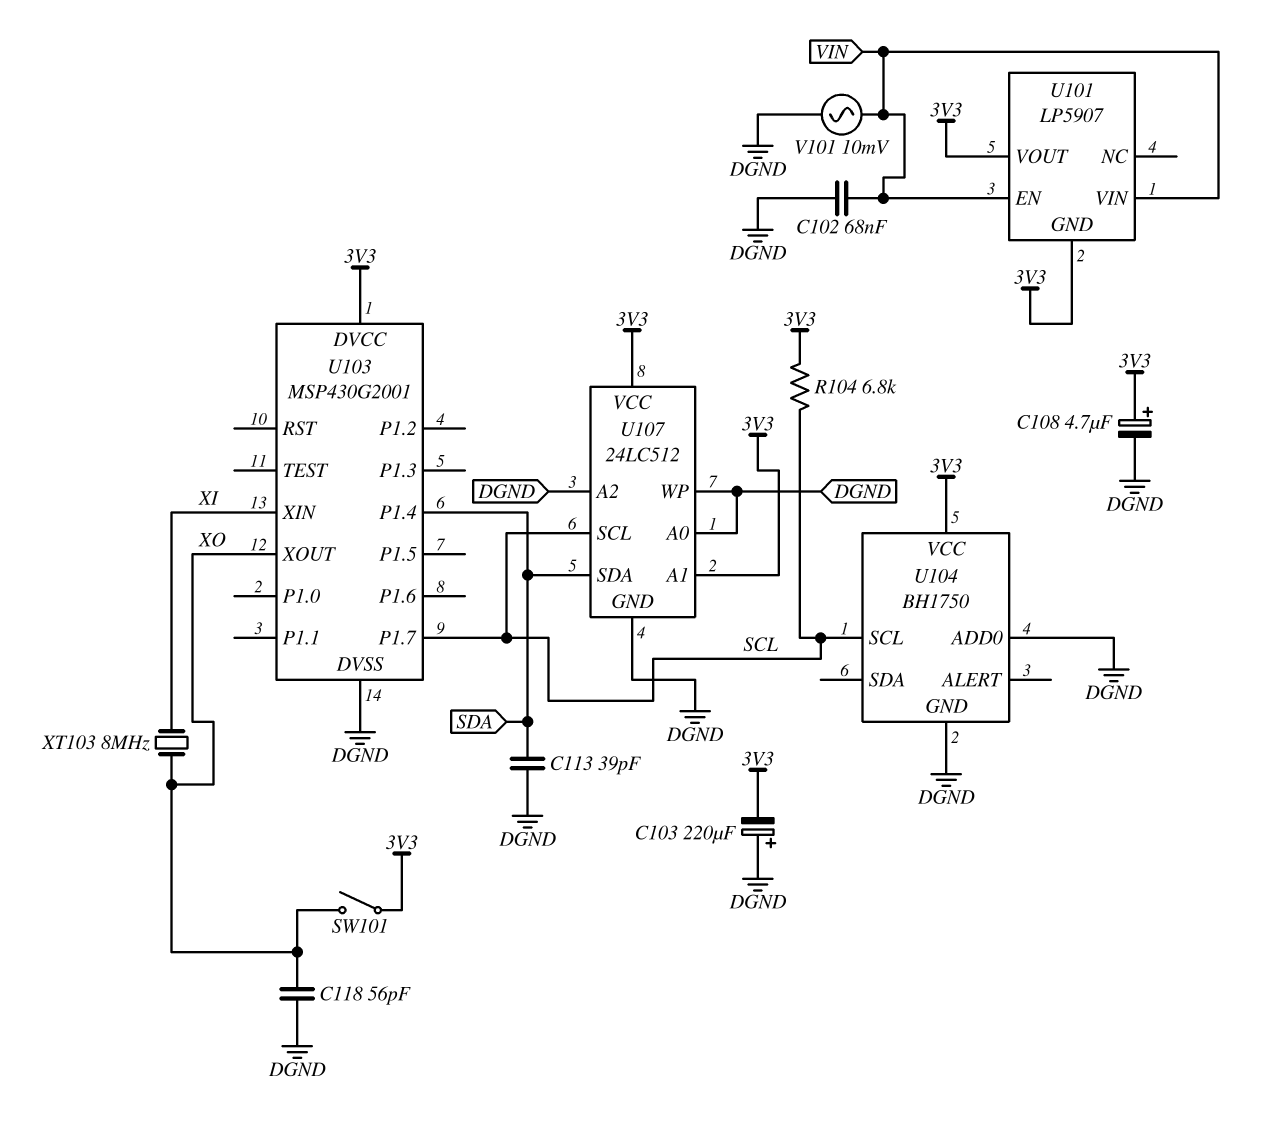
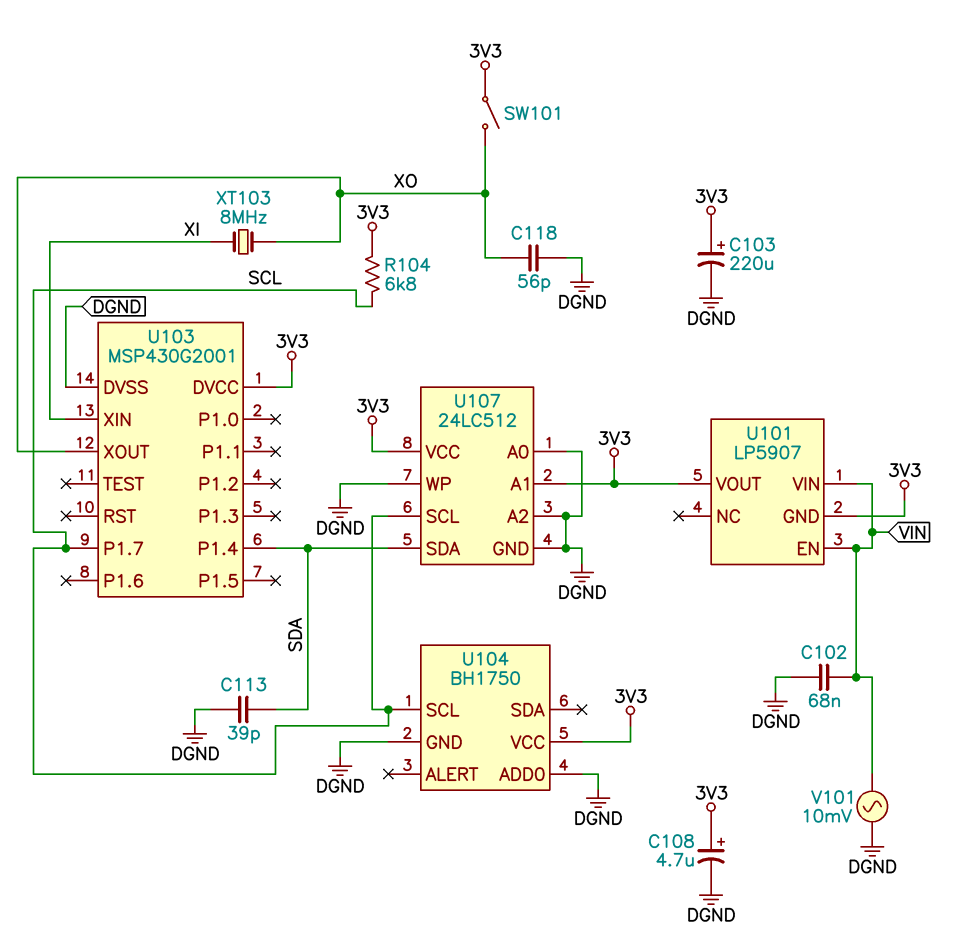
C103: 220uF (plus DGND, minus 3V3) -> 220uF (plus 3V3, minus DGND)

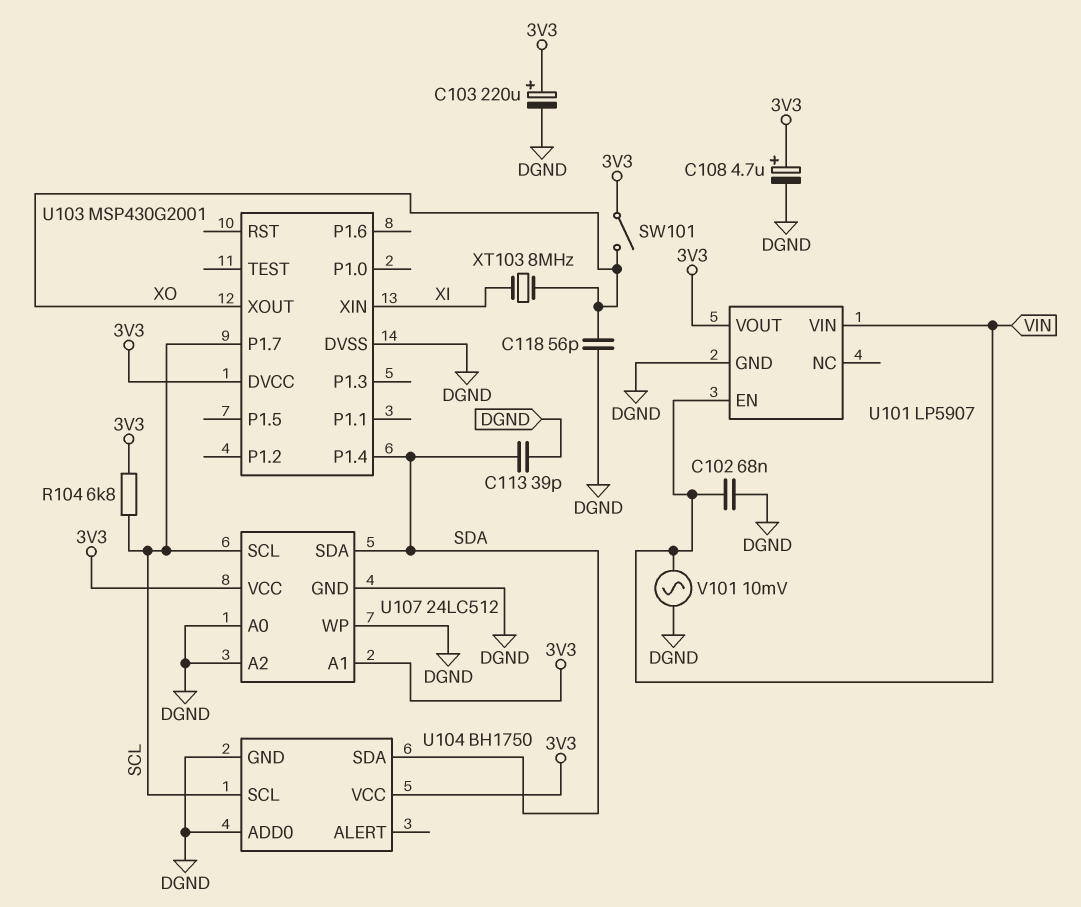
U101 pin GND: 3V3 -> DGND
U104 pin SDA: none -> SDA

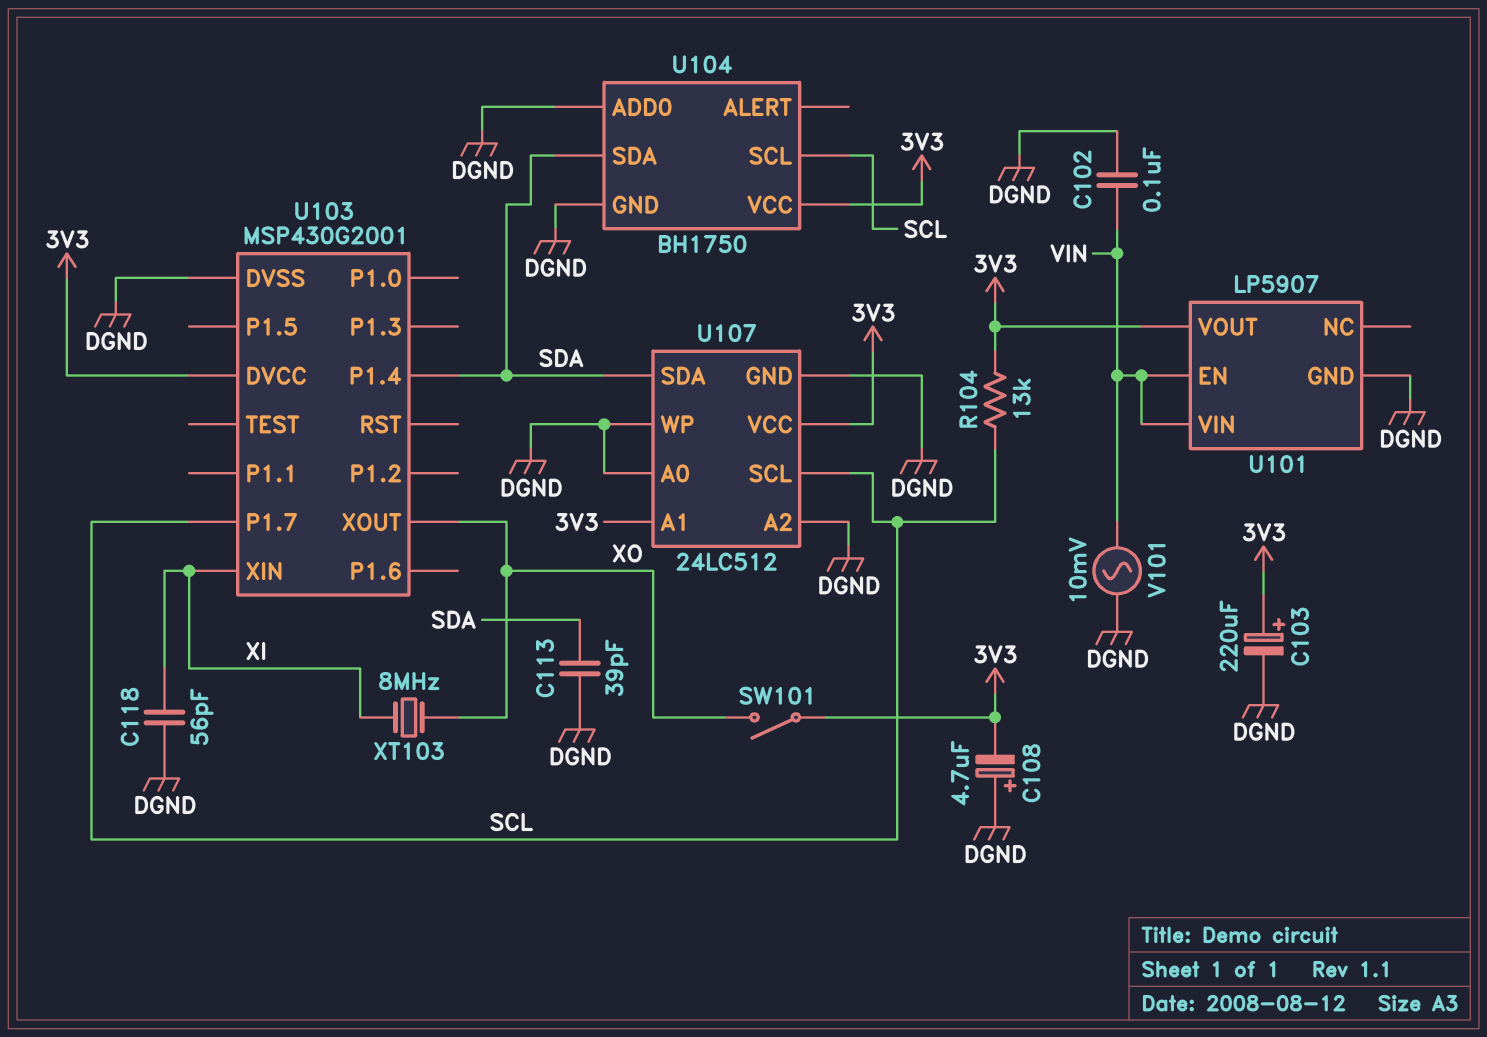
C102: 68nF (DGND, VIN) -> 100nF (DGND, VIN)
C108: 4.7uF (plus 3V3, minus DGND) -> 4.7uF (plus DGND, minus 3V3)
C118: 56pF (DGND, XO) -> 56pF (DGND, XI)
R104: 6.8k (3V3, SCL) -> 13k (3V3, SCL)

